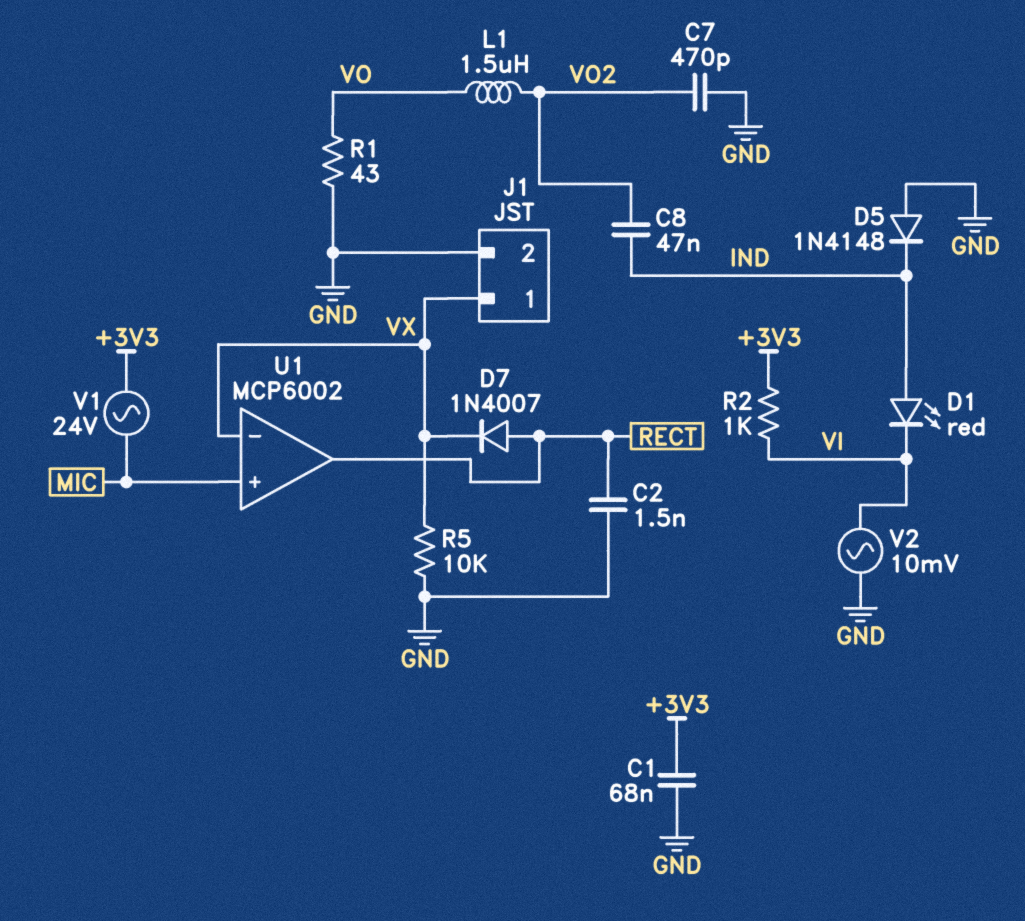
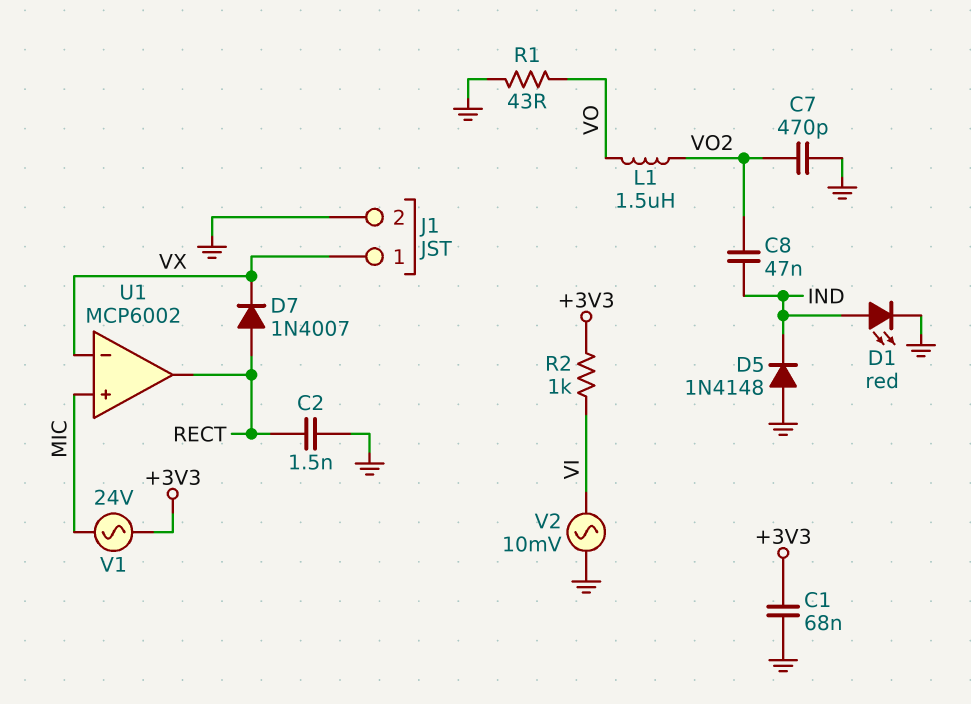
D1: LED red (A IND, K VI) -> LED red (A IND, K GND)
R5: 10k (GND, VX) -> none

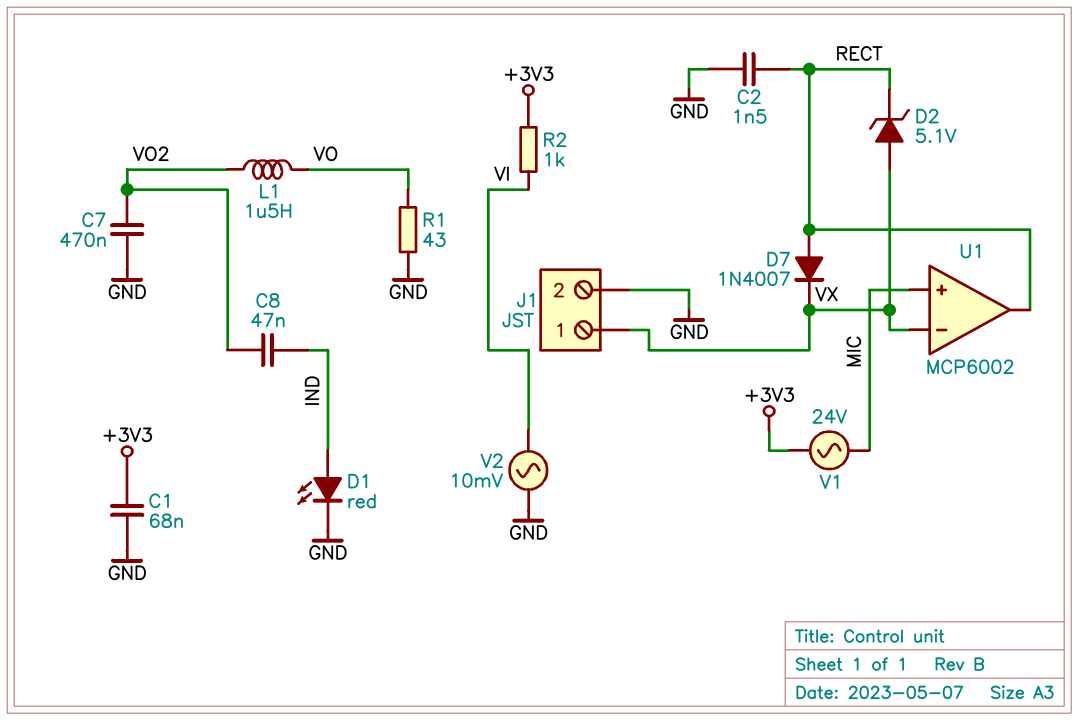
C7: 470pF (GND, VO2) -> 470nF (GND, VO2)
D2: none -> zener 5.1V (A VX, K RECT)
D5: diode 1N4148 (A GND, K IND) -> none

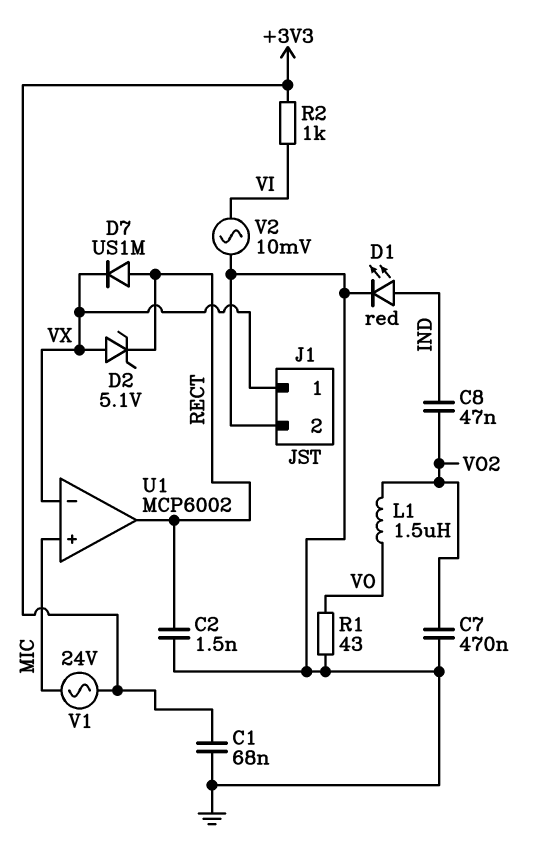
D7: diode 1N4007 (A RECT, K VX) -> diode US1M (A RECT, K VX)

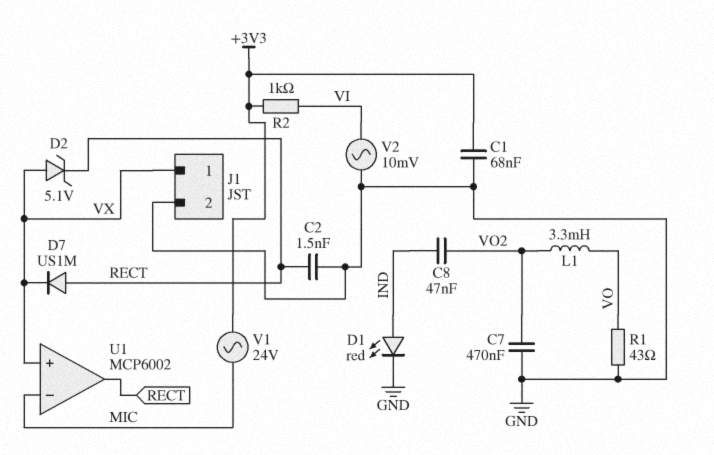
L1: 1.5uH (VO, VO2) -> 3.3mH (VO, VO2)
U1 pin in+: MIC -> VX
U1 pin in-: VX -> MIC

